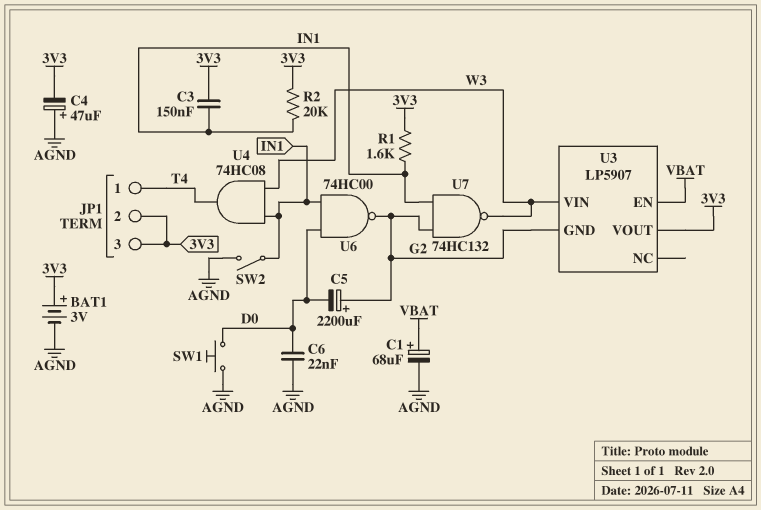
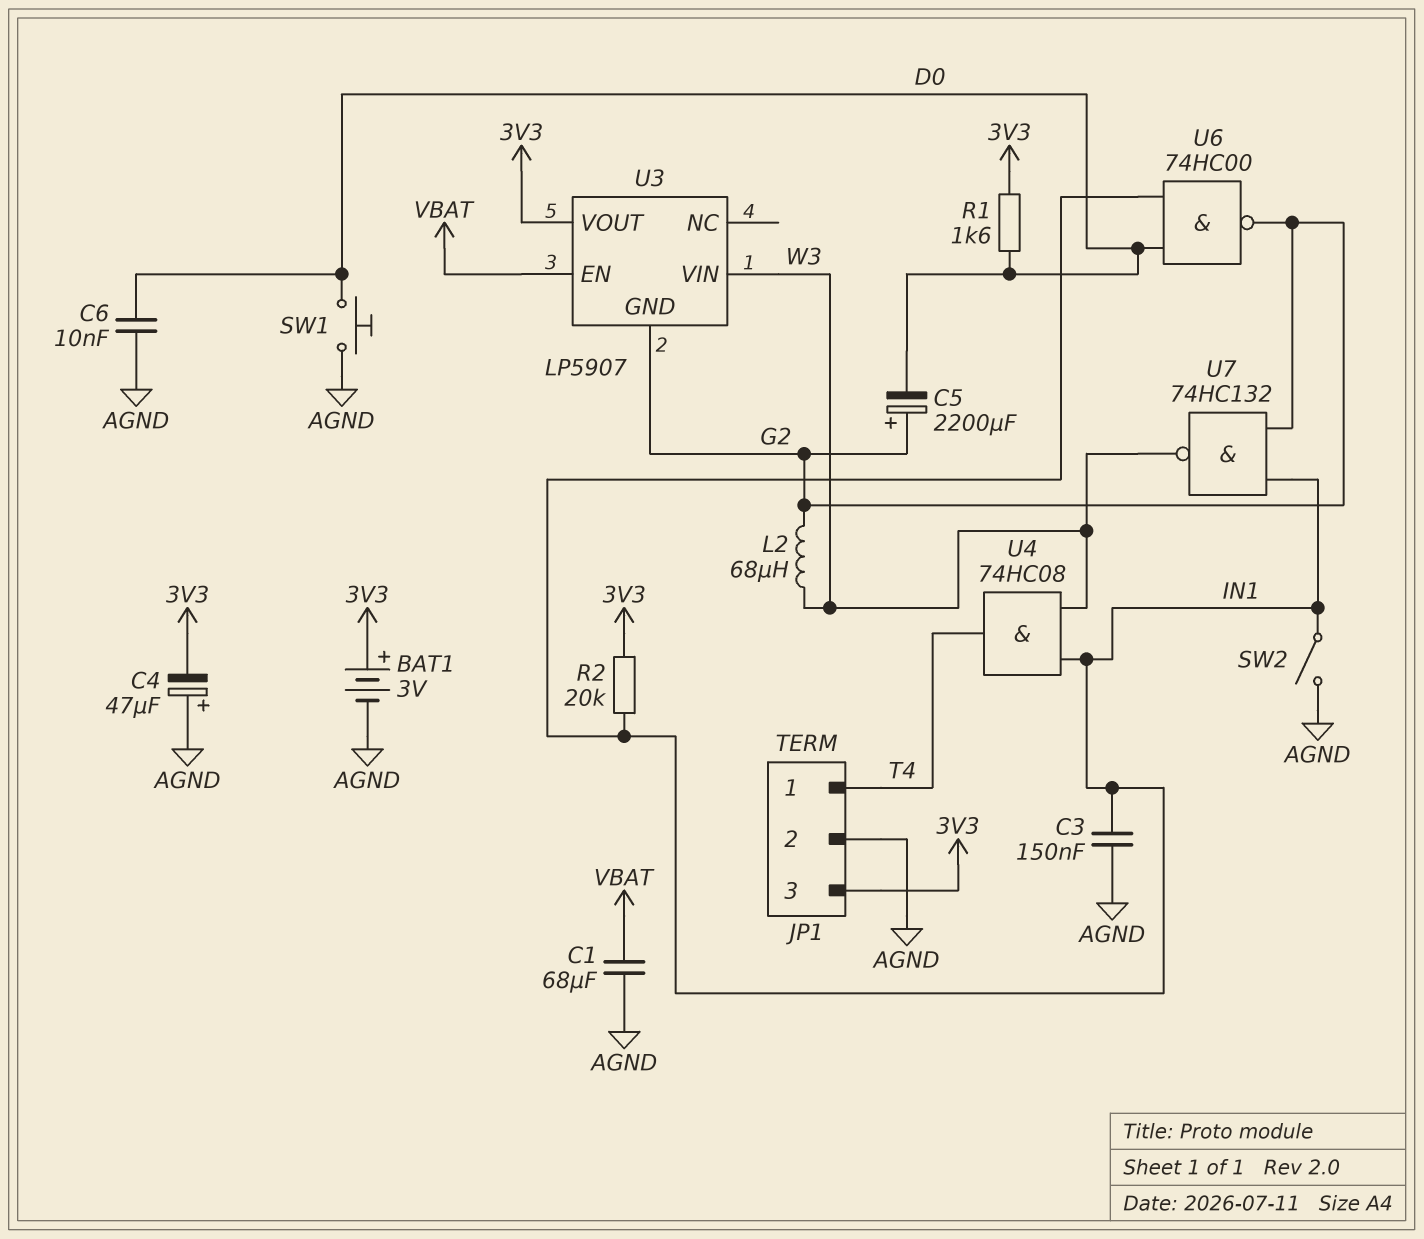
C1: 68uF (plus VBAT, minus AGND) -> 68uF (AGND, VBAT)
C3: 150nF (3V3, IN1) -> 150nF (AGND, IN1)
C6: 22nF (AGND, D0) -> 10nF (AGND, D0)
JP1 pin 2: 3V3 -> AGND
L2: none -> 68uH (G2, W3)
R1: 1.6k (3V3, IN1) -> 1.6k (3V3, D0)

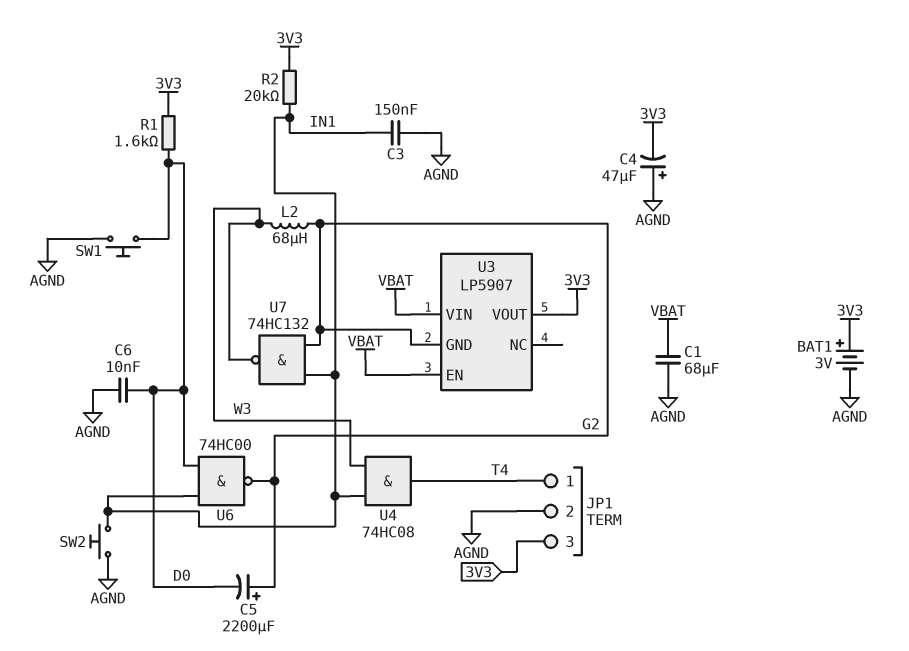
SW2: switch (AGND, IN1) -> button (AGND, IN1)
U3 pin VIN: W3 -> VBAT

